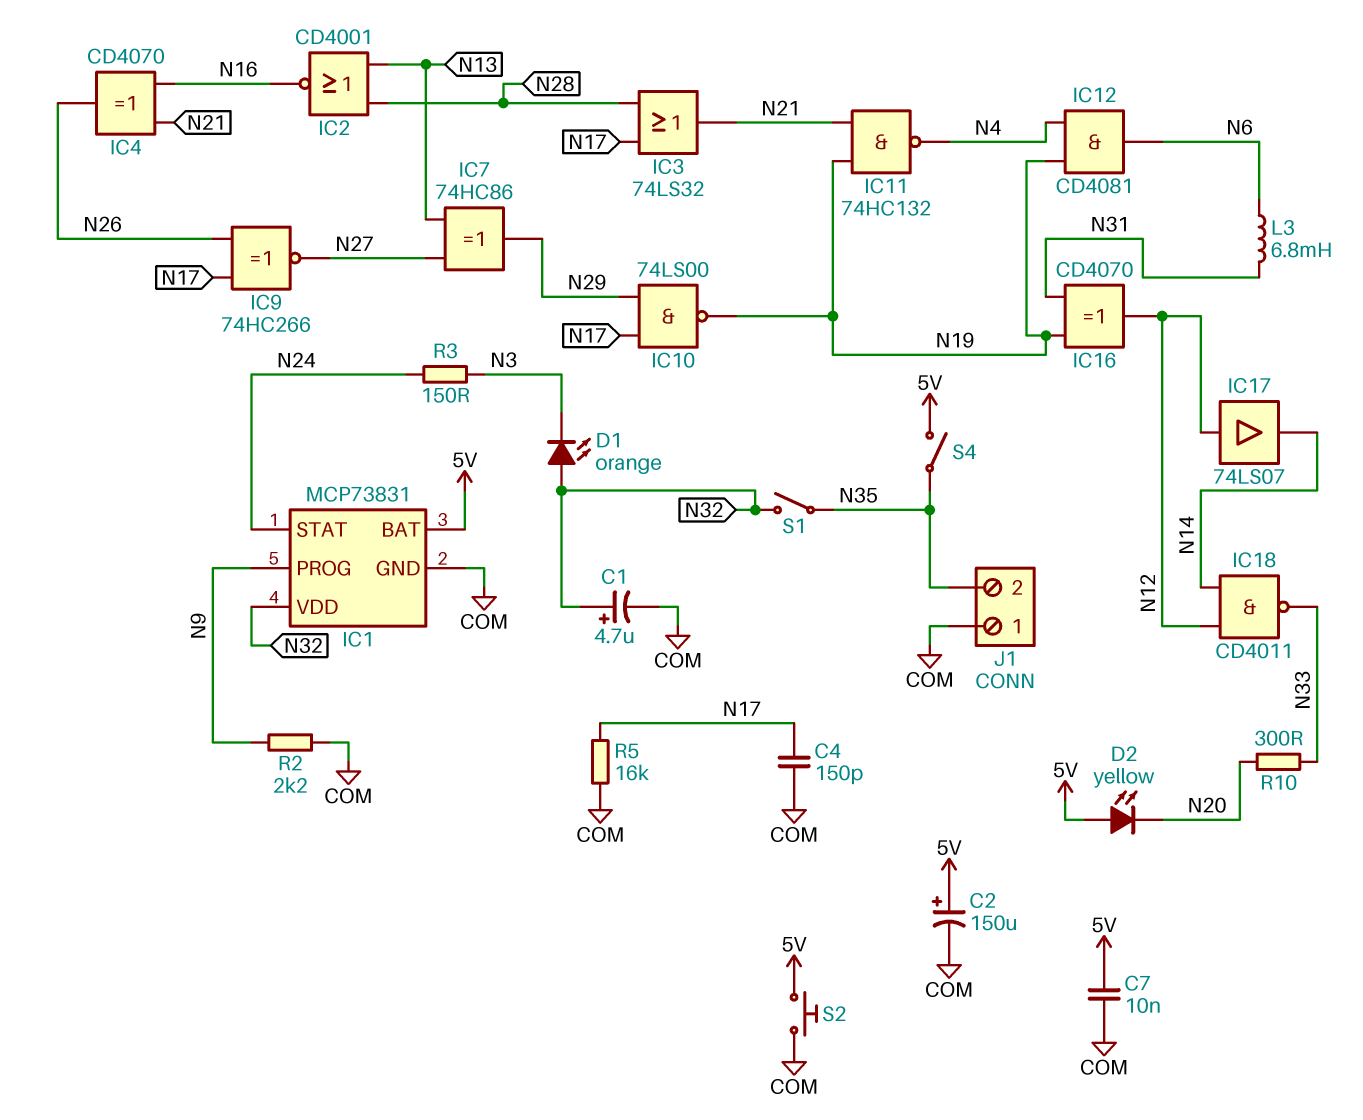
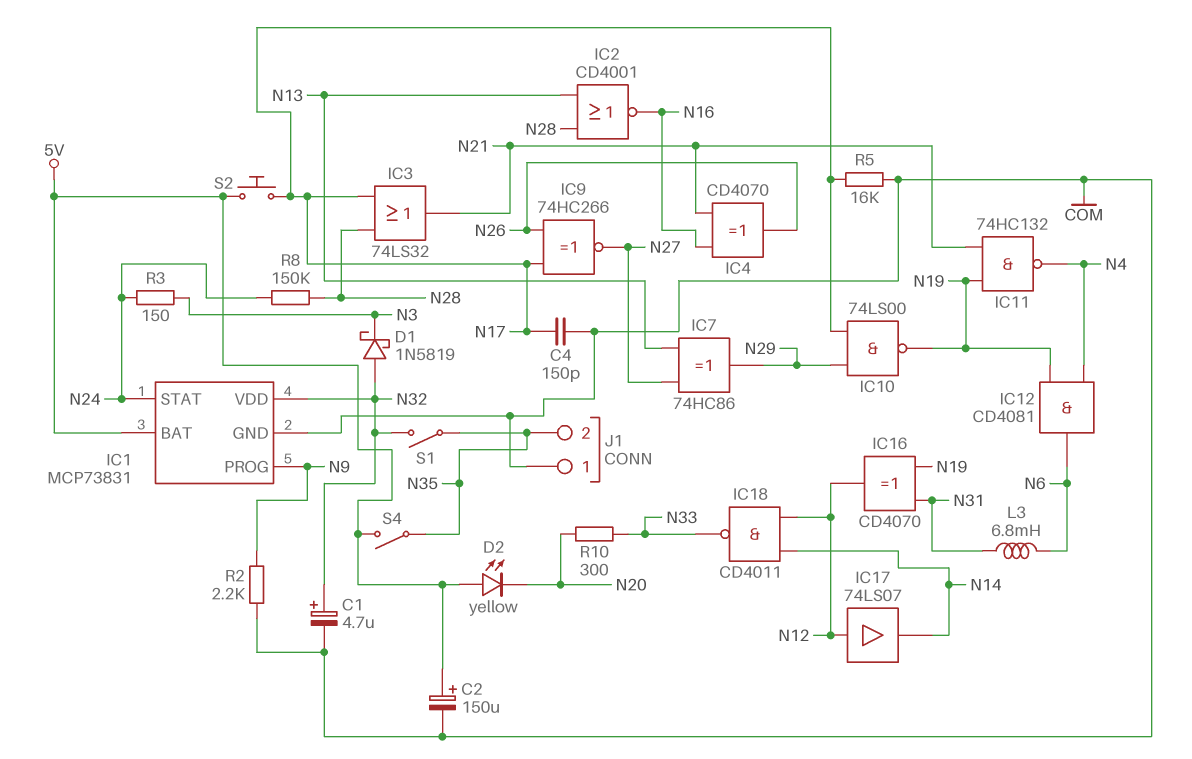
C7: 10nF (5V, COM) -> none
D1: LED orange (A N32, K N3) -> schottky 1N5819 (A N32, K N3)
R8: none -> 150k (N24, N28)
S2: button (5V, COM) -> button (5V, N17)

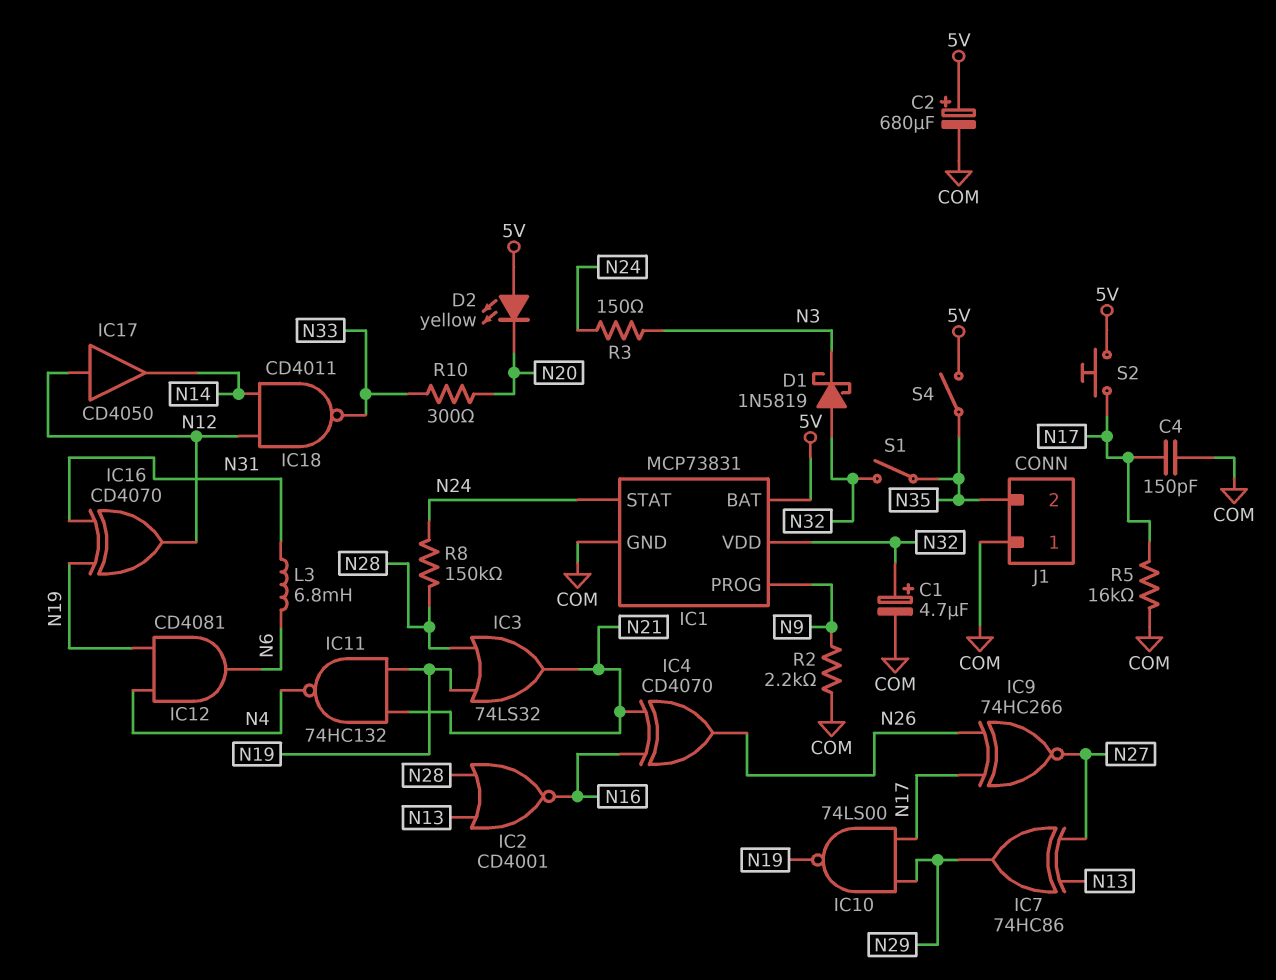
C2: 150uF (plus 5V, minus COM) -> 680uF (plus 5V, minus COM)
IC3: OR 74LS32 (in N17, in N28, out N21) -> OR 74LS32 (in N19, in N28, out N21)
IC17: buffer 74LS07 (in N12, out N14) -> buffer CD4050 (in N12, out N14)

